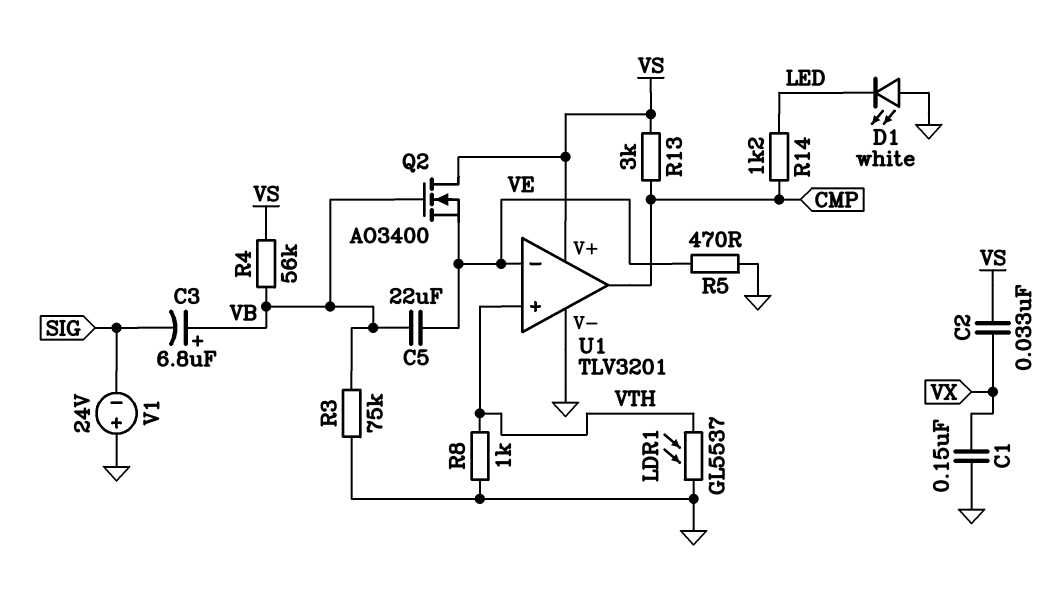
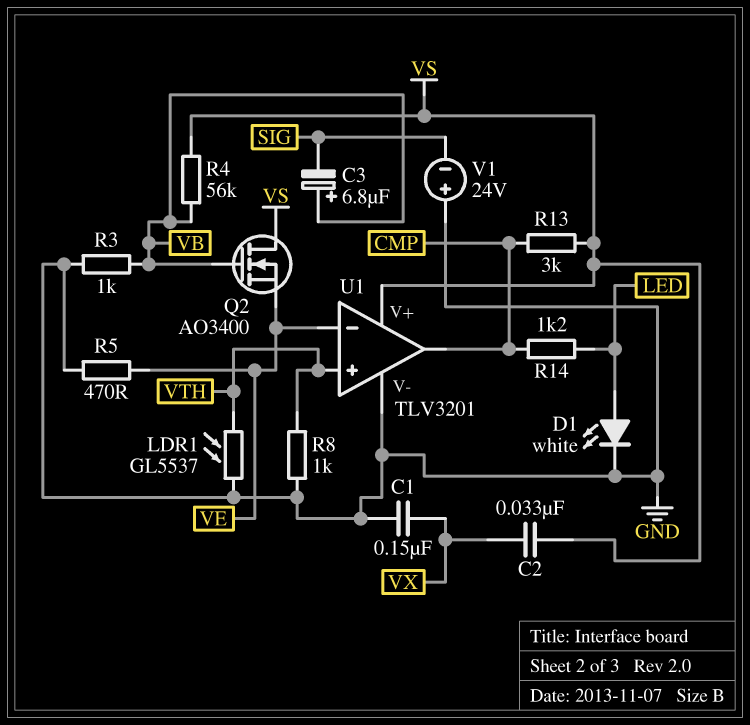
C5: 22uF (VB, VE) -> none
D1: LED white (A GND, K LED) -> LED white (A LED, K GND)
R3: 75k (GND, VB) -> 1k (GND, VB)

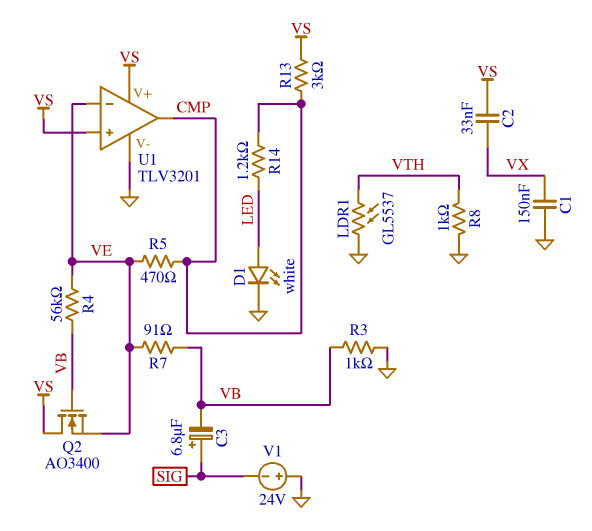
C3: 6.8uF (plus VB, minus SIG) -> 6.8uF (plus SIG, minus VB)
R4: 56k (VB, VS) -> 56k (VB, VE)
R5: 470 (GND, VE) -> 470 (CMP, VE)
R7: none -> 91 (VB, VE)
U1 pin in+: VTH -> VS

